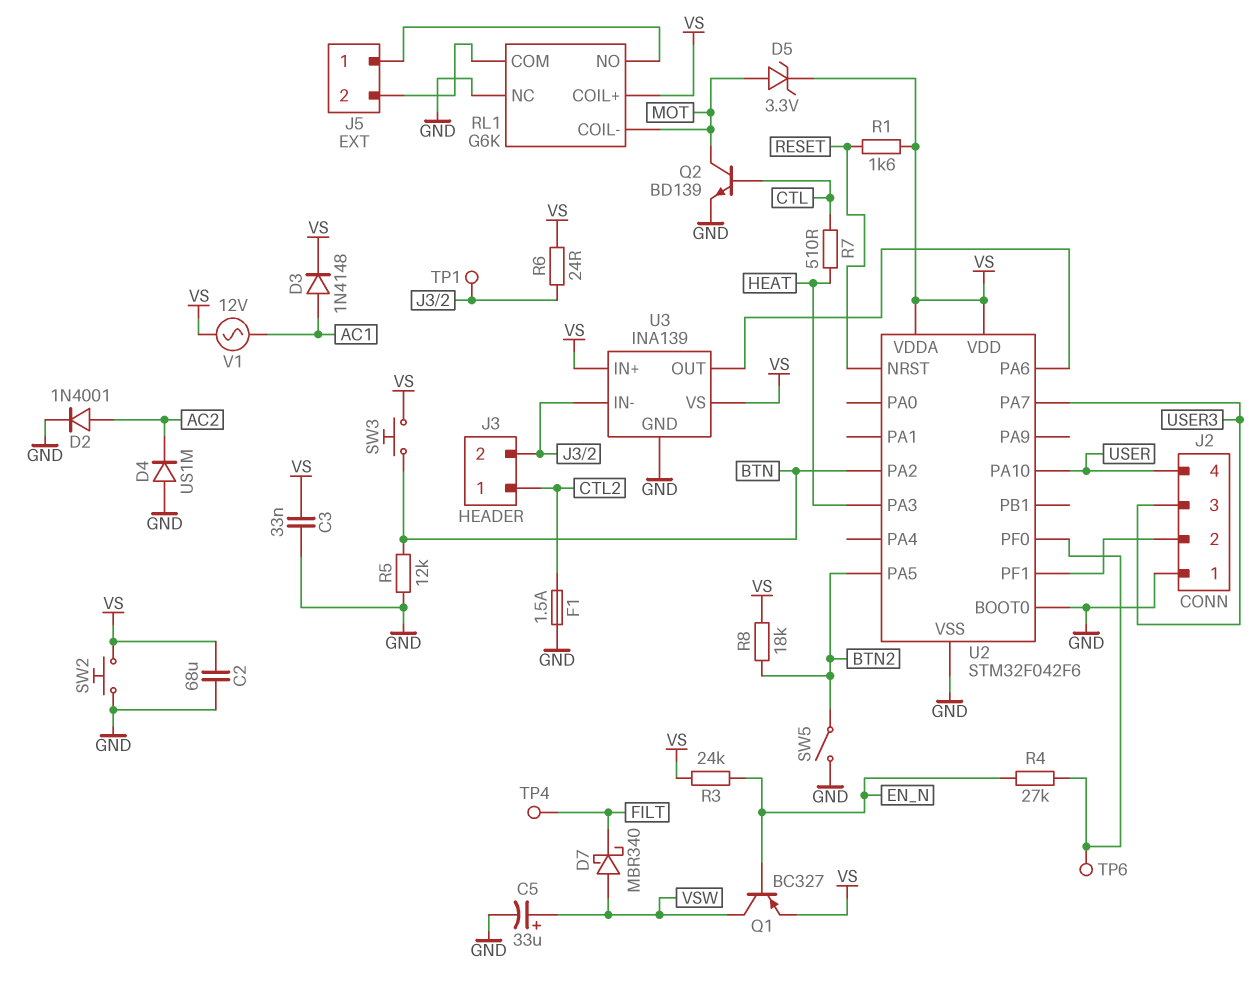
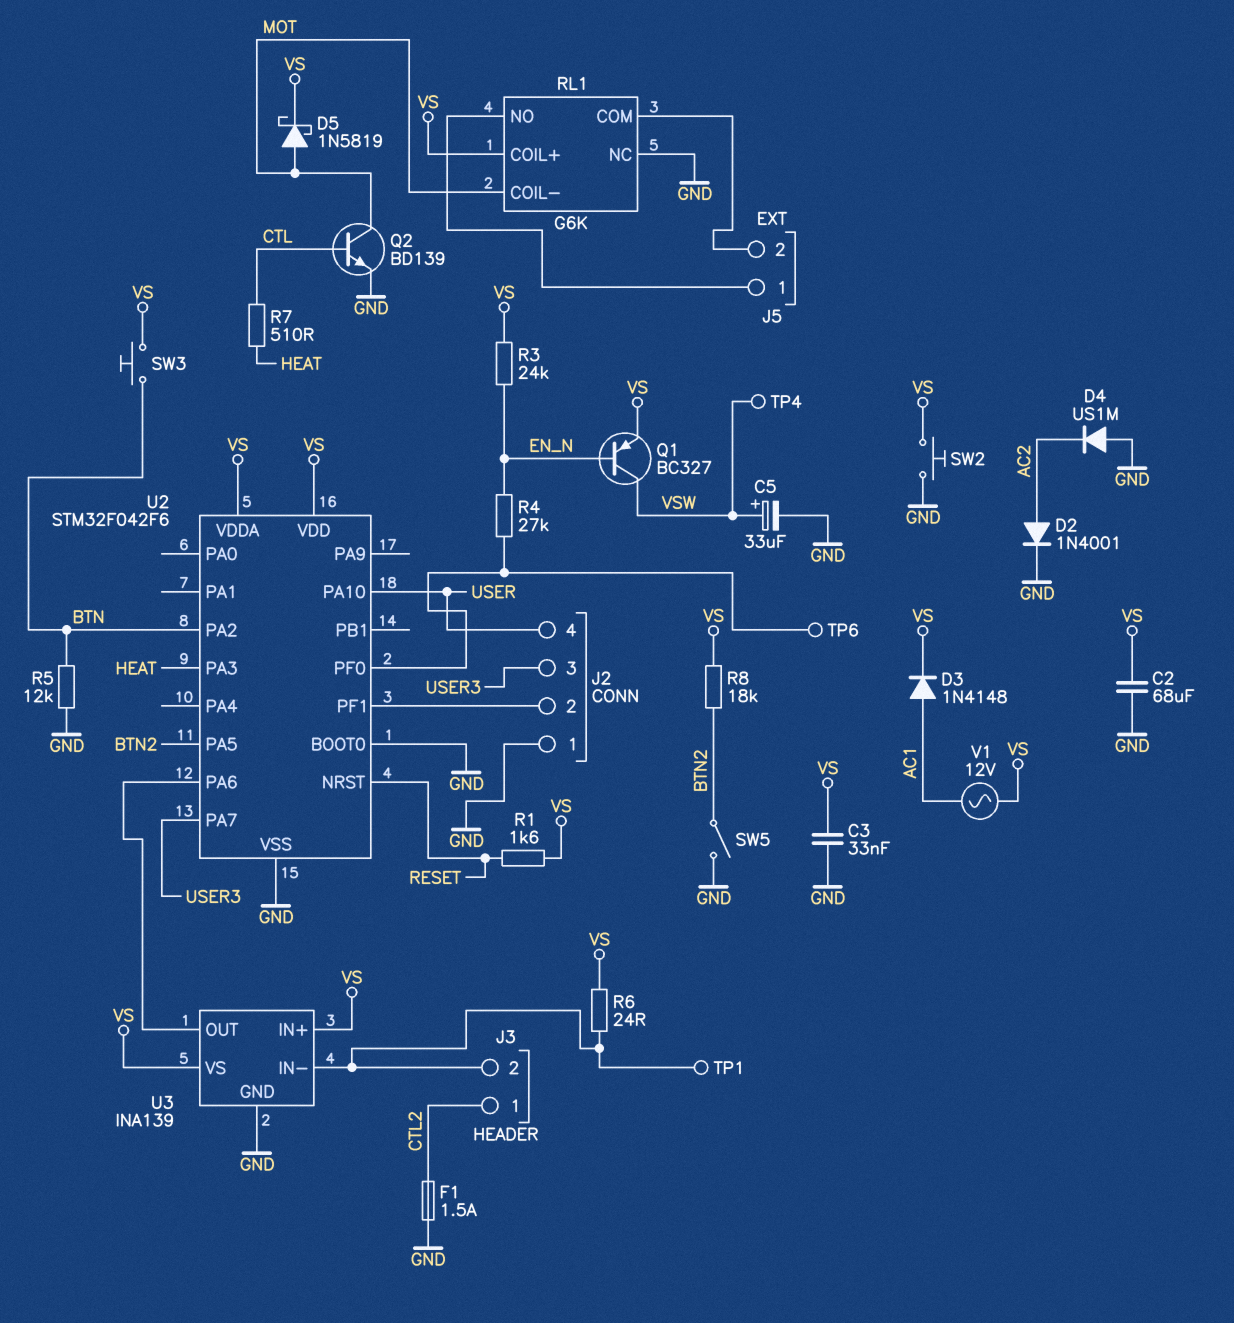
D5: zener 3.3V (A MOT, K VS) -> schottky 1N5819 (A MOT, K VS)
D7: schottky MBR340 (A VSW, K FILT) -> none
TP4: test point (FILT) -> test point (VSW)

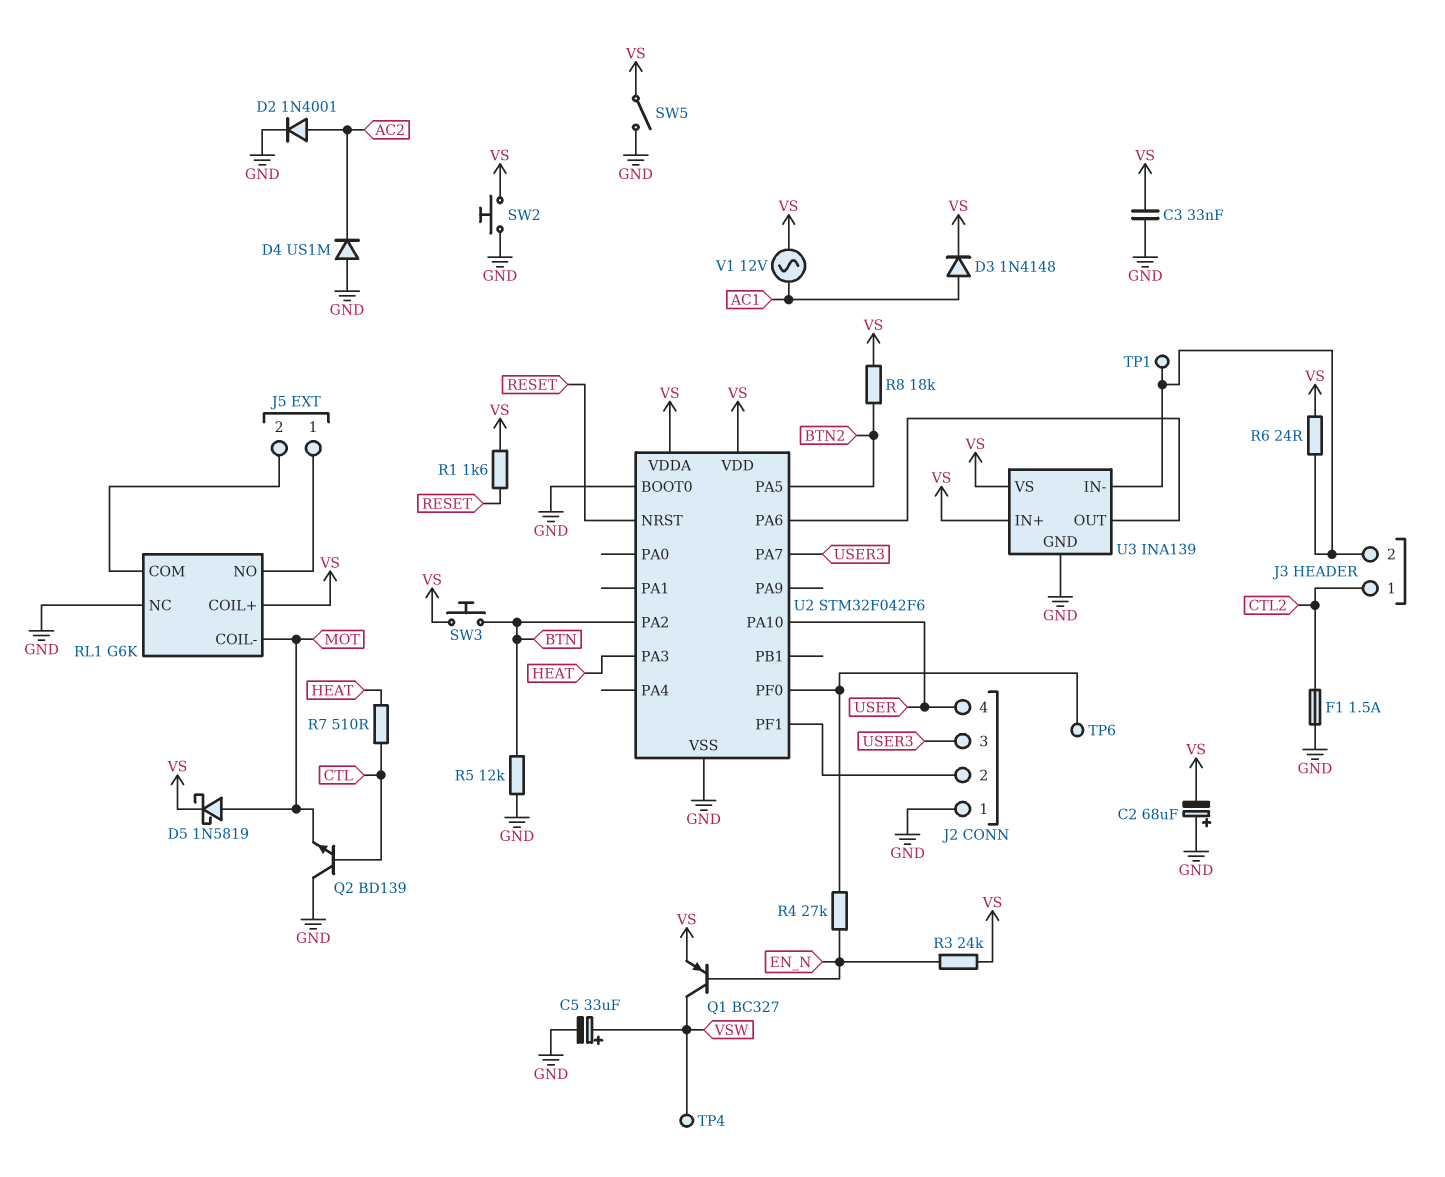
C2: 68uF (GND, VS) -> 68uF (plus GND, minus VS)
Q2: NPN BD139 (B CTL, C MOT, E GND) -> NPN BD139 (B CTL, C GND, E MOT)
SW5: switch (BTN2, GND) -> switch (GND, VS)

